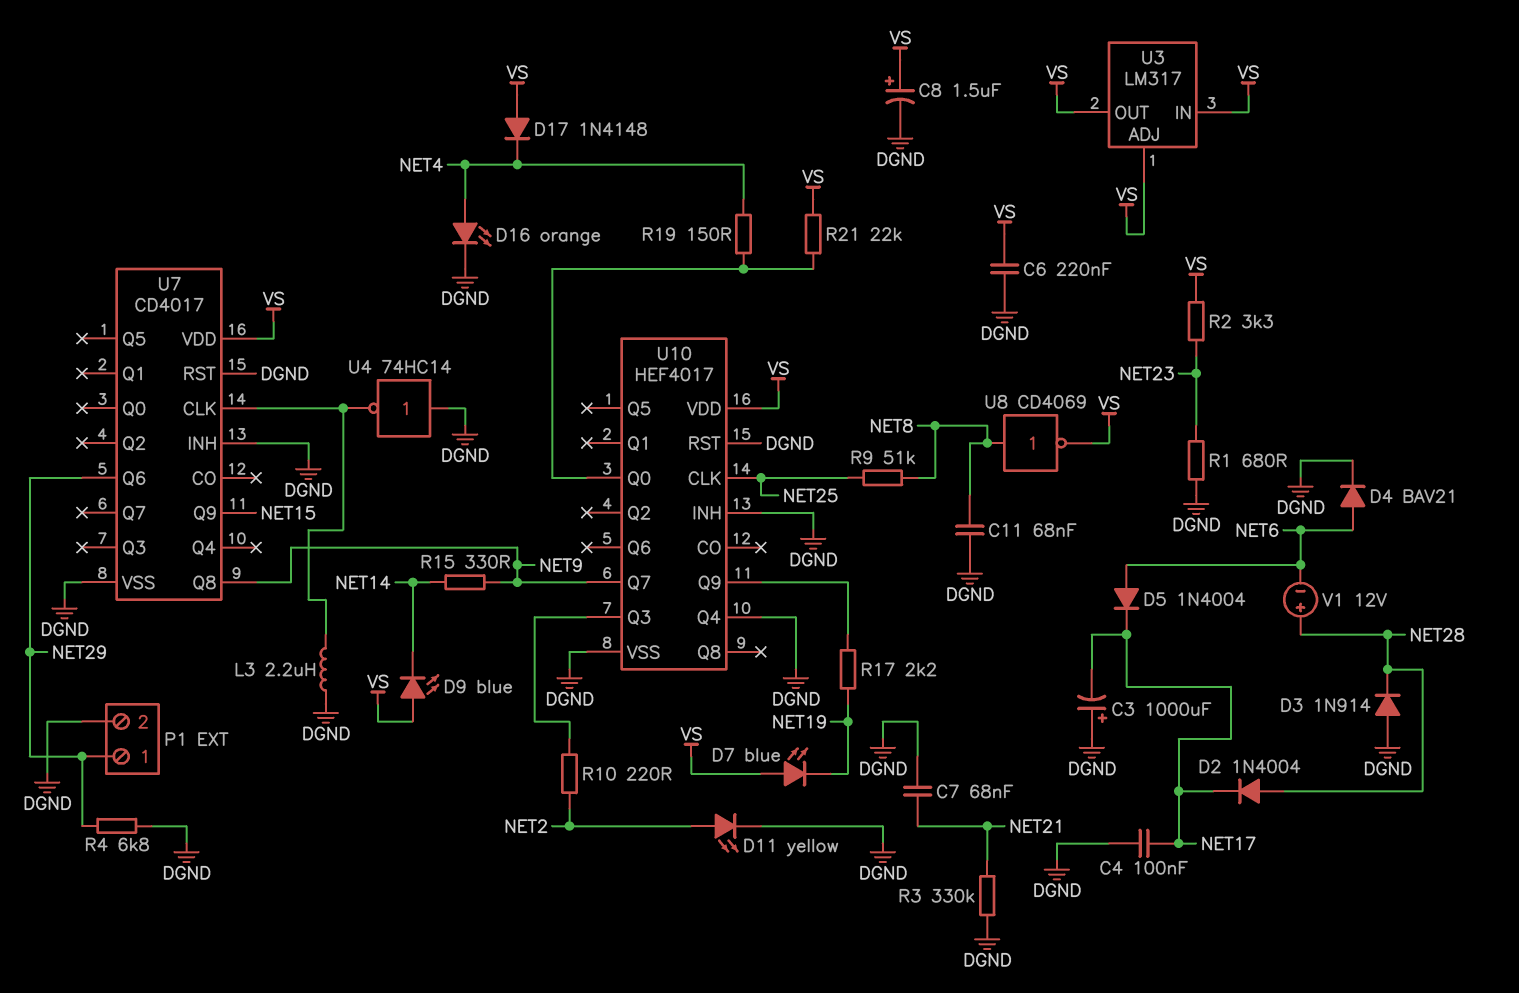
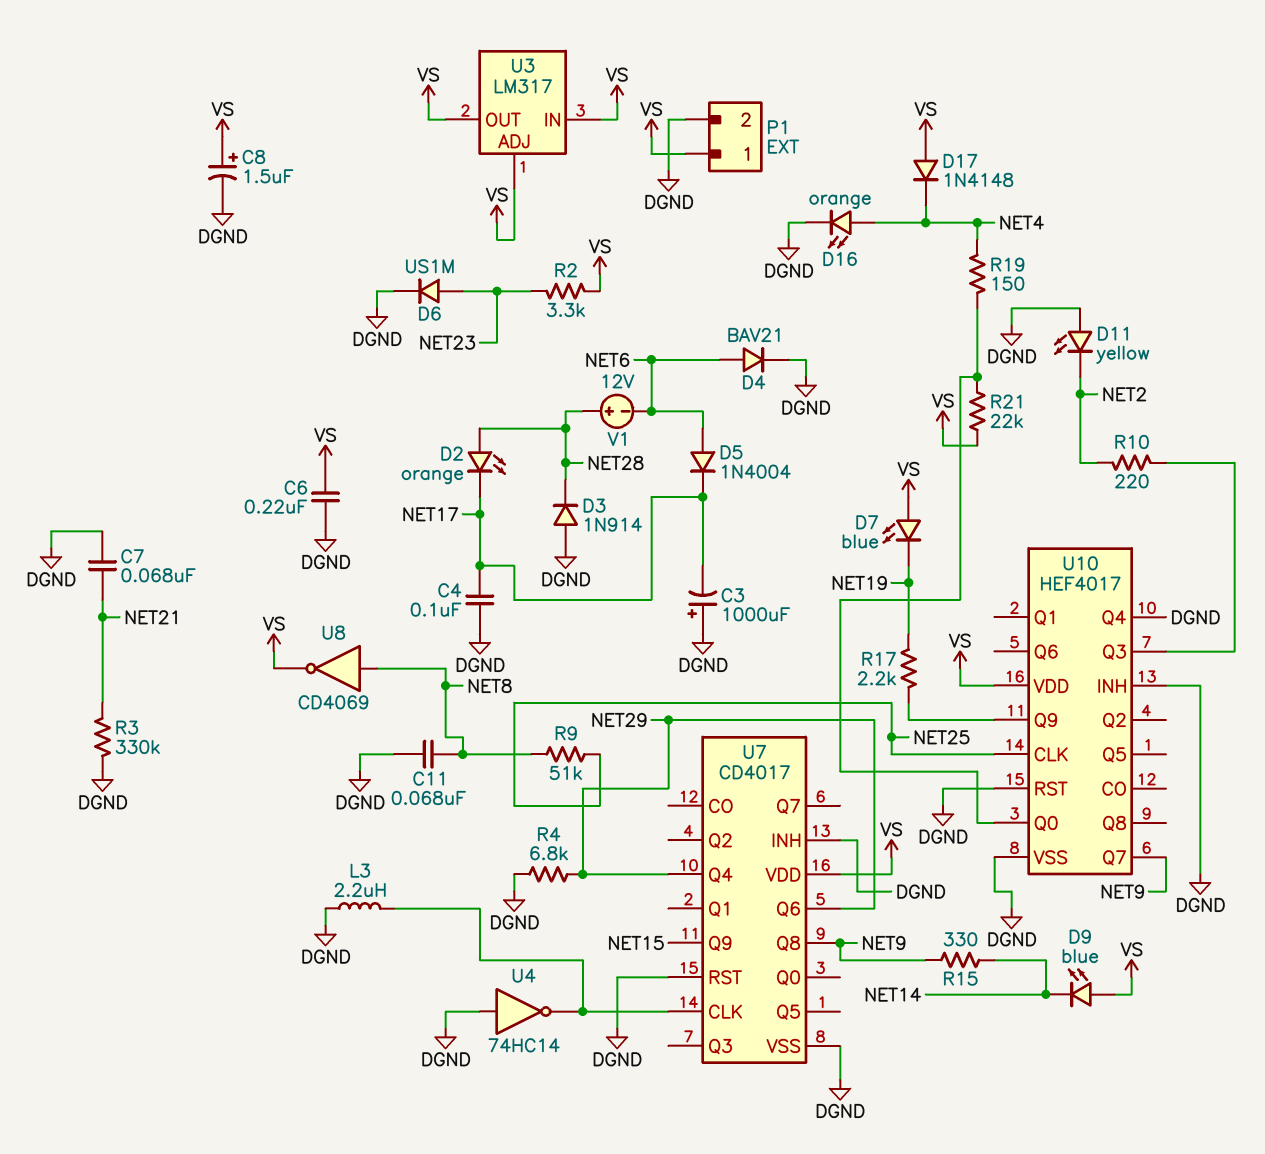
D2: diode 1N4004 (A NET28, K NET17) -> LED orange (A NET28, K NET17)
D6: none -> diode US1M (A NET23, K DGND)
D11: LED yellow (A NET2, K DGND) -> LED yellow (A DGND, K NET2)
P1 pin 1: NET29 -> VS
R1: 680 (DGND, NET23) -> none
U7 pin Q4: none -> NET29

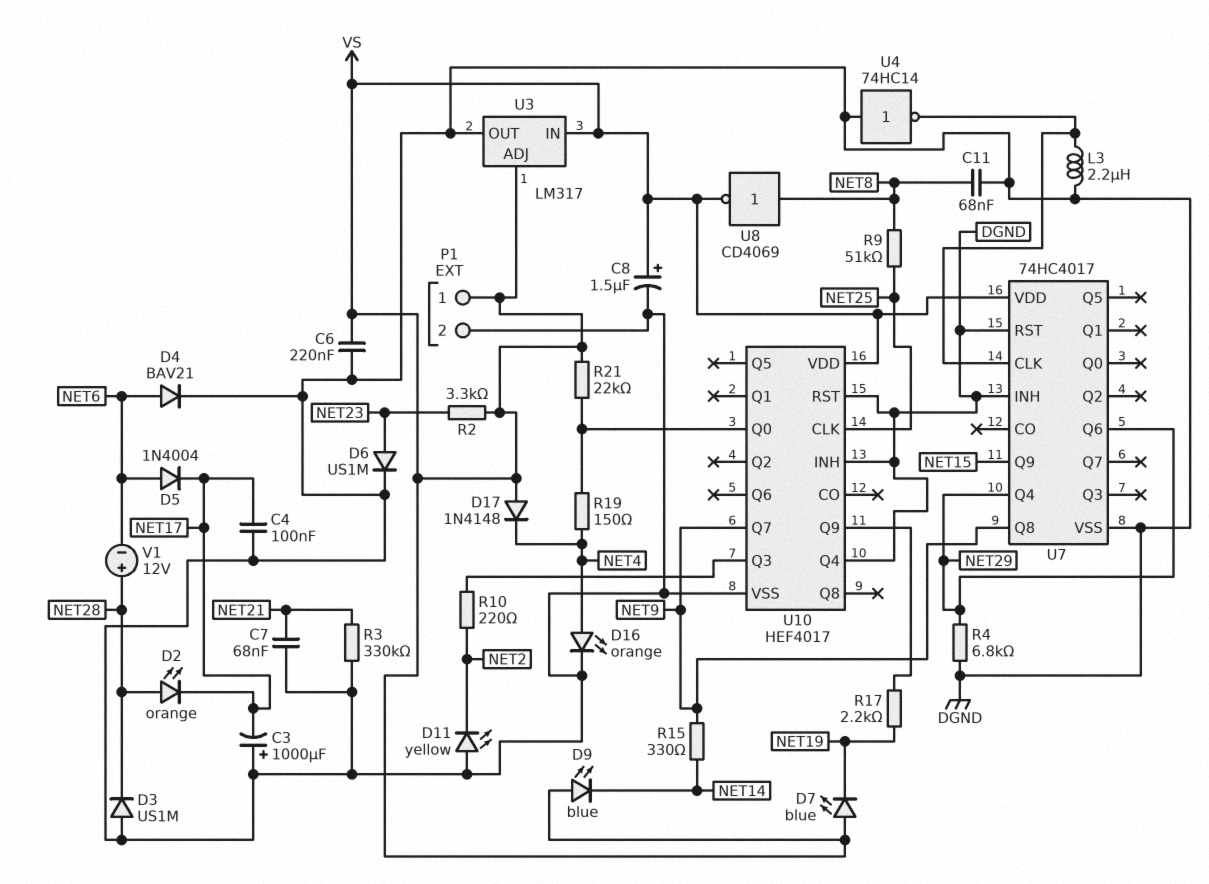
D3: diode 1N914 (A DGND, K NET28) -> diode US1M (A DGND, K NET28)
U3 pin OUT: VS -> DGND
U7: CD4017 -> 74HC4017

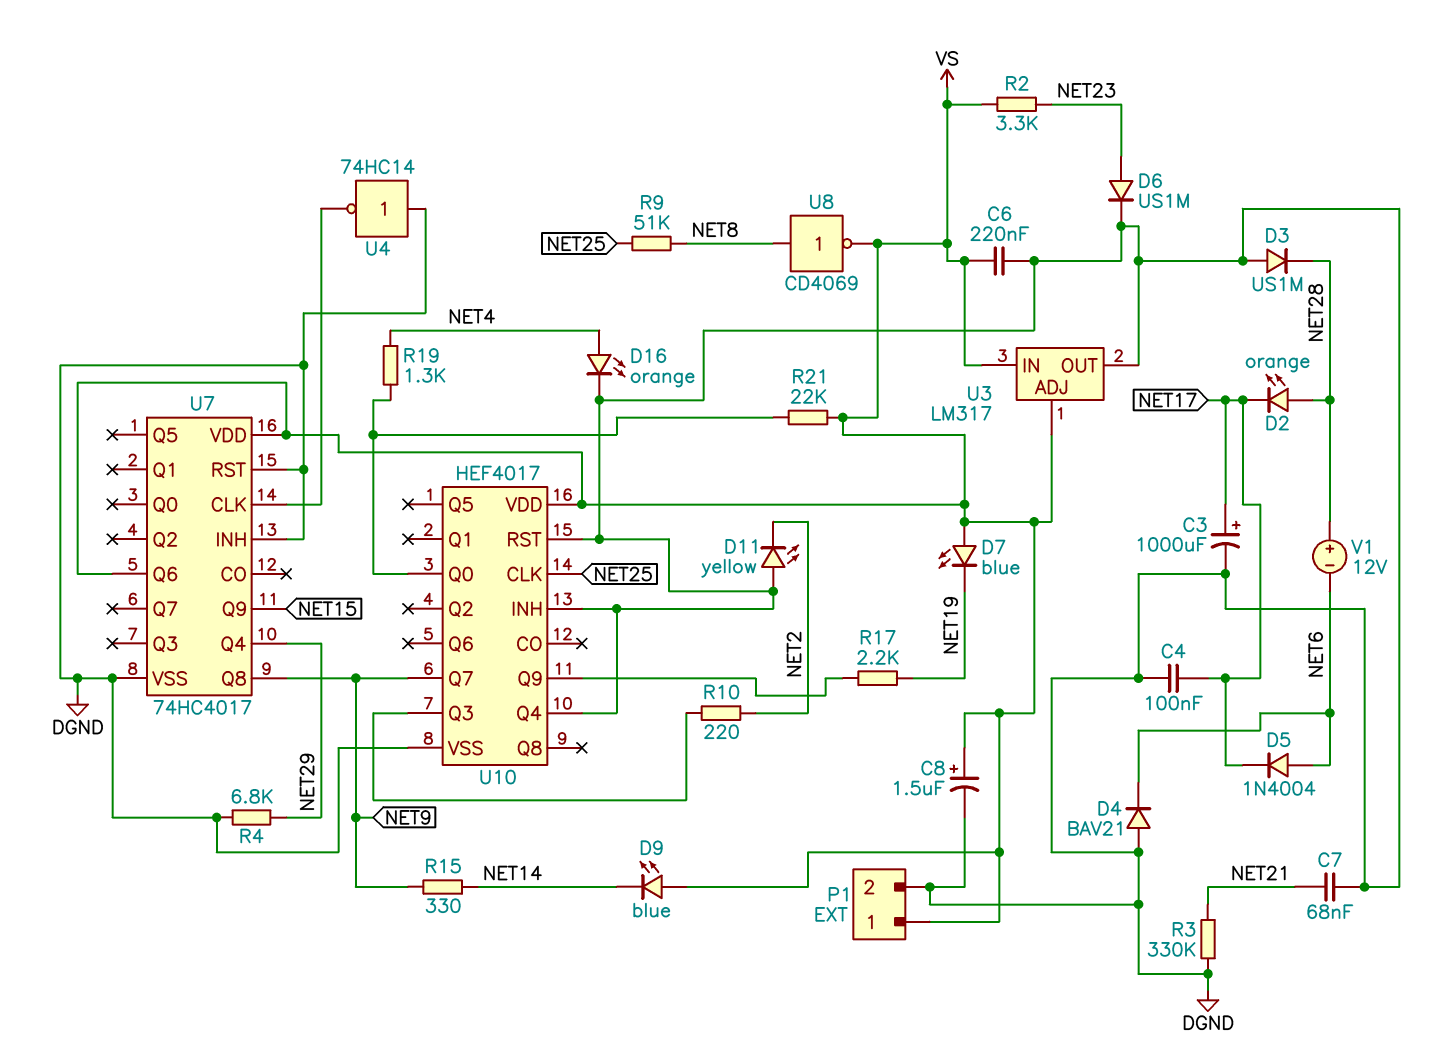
C3: 1000uF (plus DGND, minus NET17) -> 1000uF (plus NET17, minus DGND)
C11: 68nF (DGND, NET8) -> none
D4: diode BAV21 (A NET6, K DGND) -> diode BAV21 (A DGND, K NET6)
D17: diode 1N4148 (A VS, K NET4) -> none
L3: 2.2uH (DGND, U7/CLK) -> none
R19: 150 (NET4, U10/Q0) -> 1.3k (NET4, U10/Q0)
U7 pin Q6: NET29 -> VS

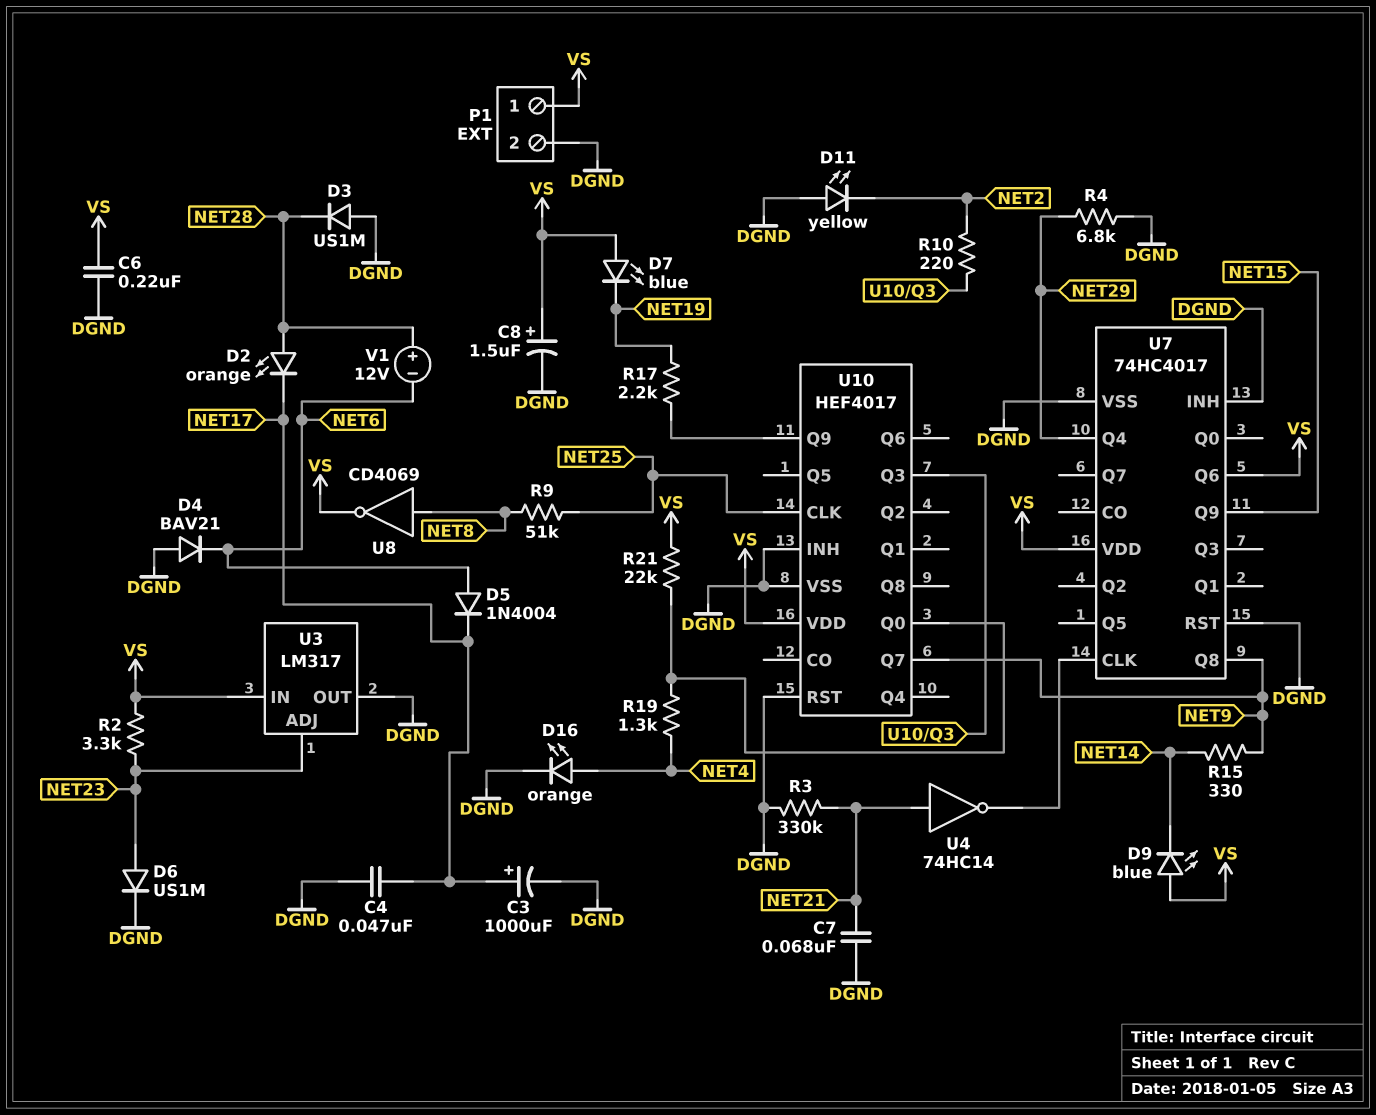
C4: 100nF (DGND, NET17) -> 47nF (DGND, NET17)
U3 pin ADJ: VS -> NET23
U4: NOT 74HC14 (in DGND, out U7/CLK) -> NOT 74HC14 (in NET21, out U7/CLK)
U10 pin Q4: DGND -> none

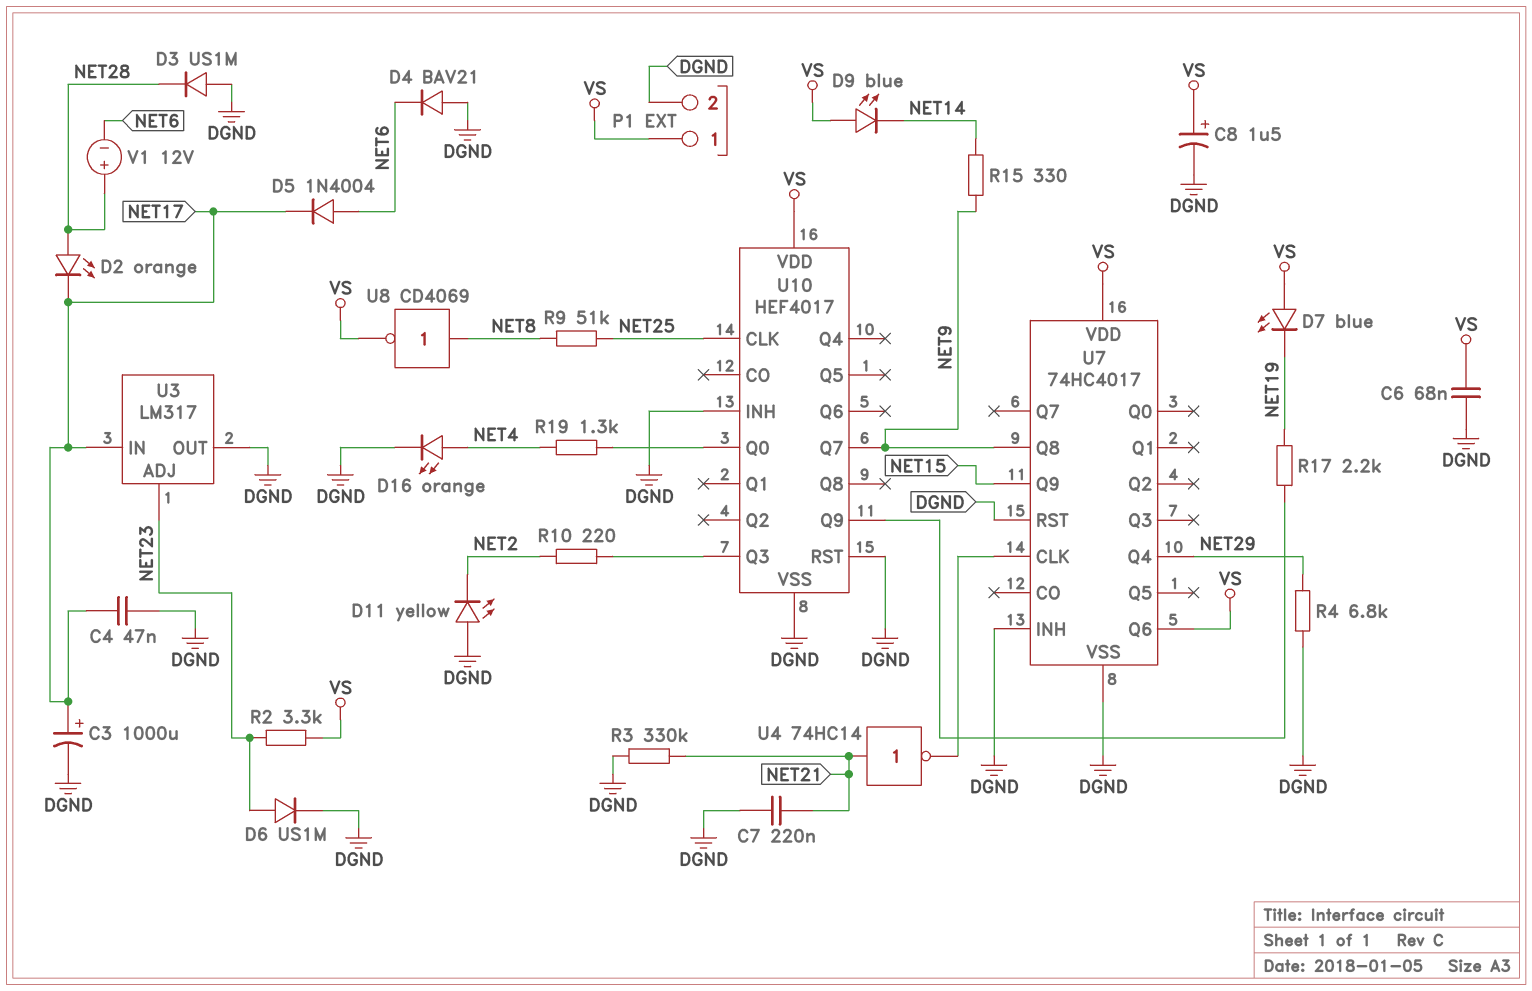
C6: 220nF (DGND, VS) -> 68nF (DGND, VS)
C7: 68nF (DGND, NET21) -> 220nF (DGND, NET21)
R21: 22k (U10/Q0, VS) -> none
U3 pin IN: VS -> NET17

